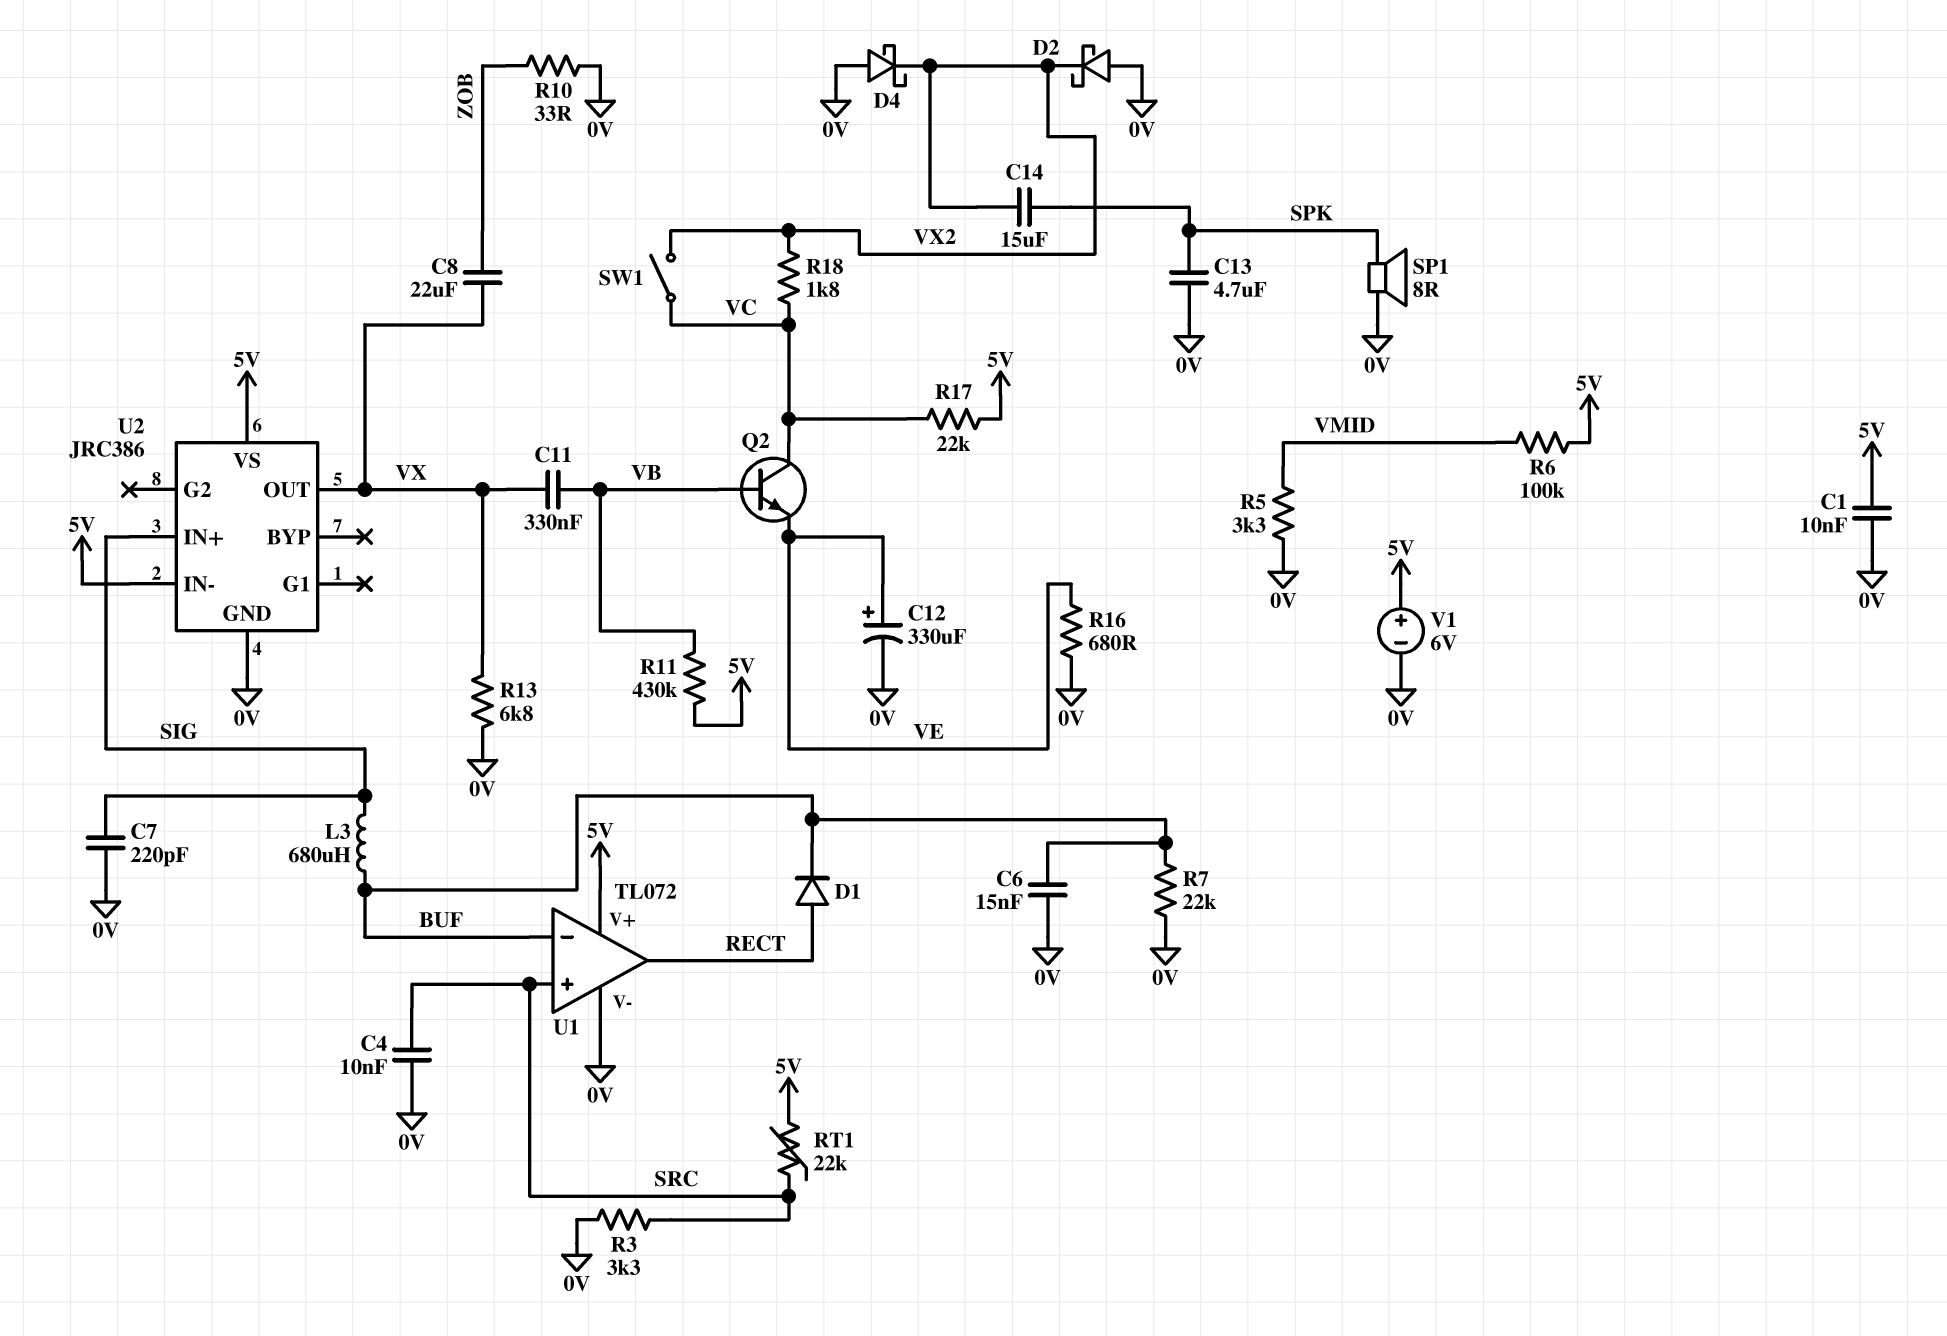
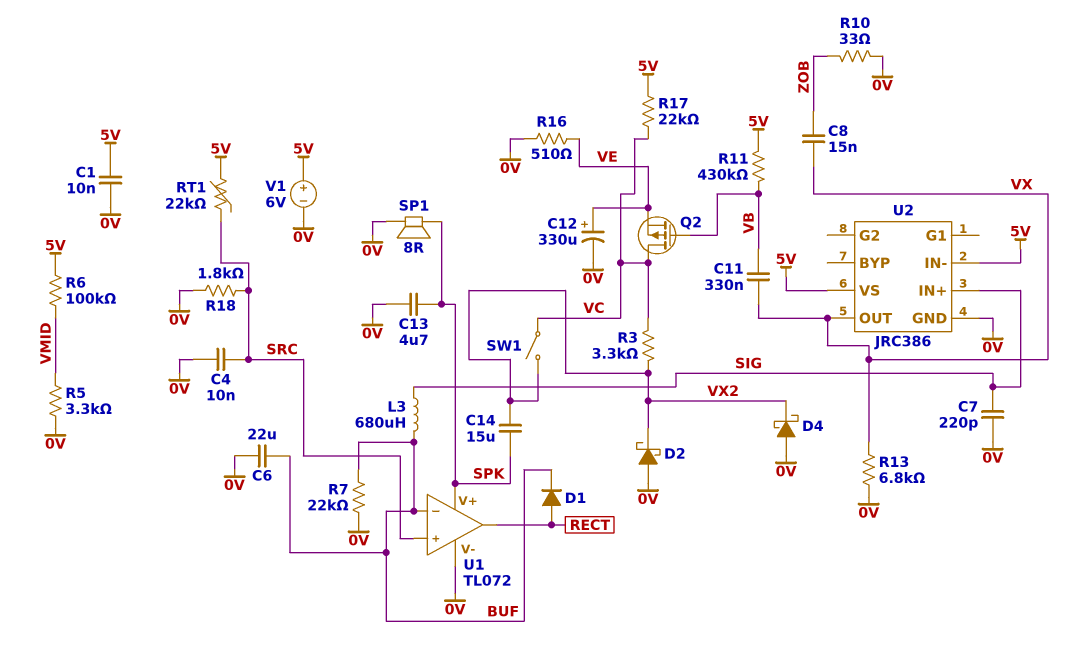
C6: 15nF (0V, BUF) -> 22uF (0V, BUF)
C8: 22uF (VX, ZOB) -> 15nF (VX, ZOB)
Q2: NPN (B VB, C VC, E VE) -> PMOS (G VB, D VC, S VE)
R3: 3.3k (0V, SRC) -> 3.3k (VC, VX2)
R16: 680 (0V, VE) -> 510 (0V, VE)
R18: 1.8k (VC, VX2) -> 1.8k (0V, SRC)
U1 pin V+: 5V -> SPK

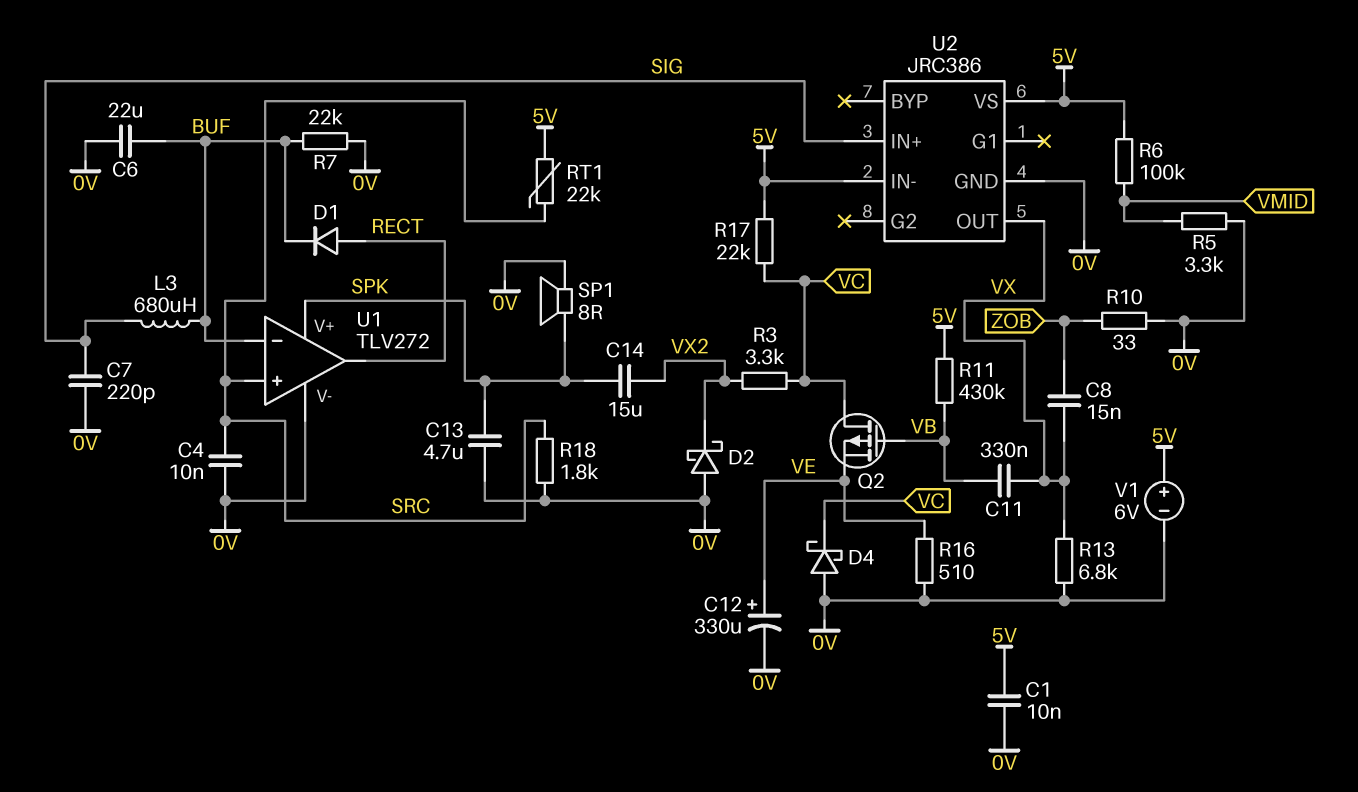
D4: schottky (A 0V, K VX2) -> schottky (A 0V, K VC)
SW1: switch (VC, VX2) -> none
U1: TL072 -> TLV272

